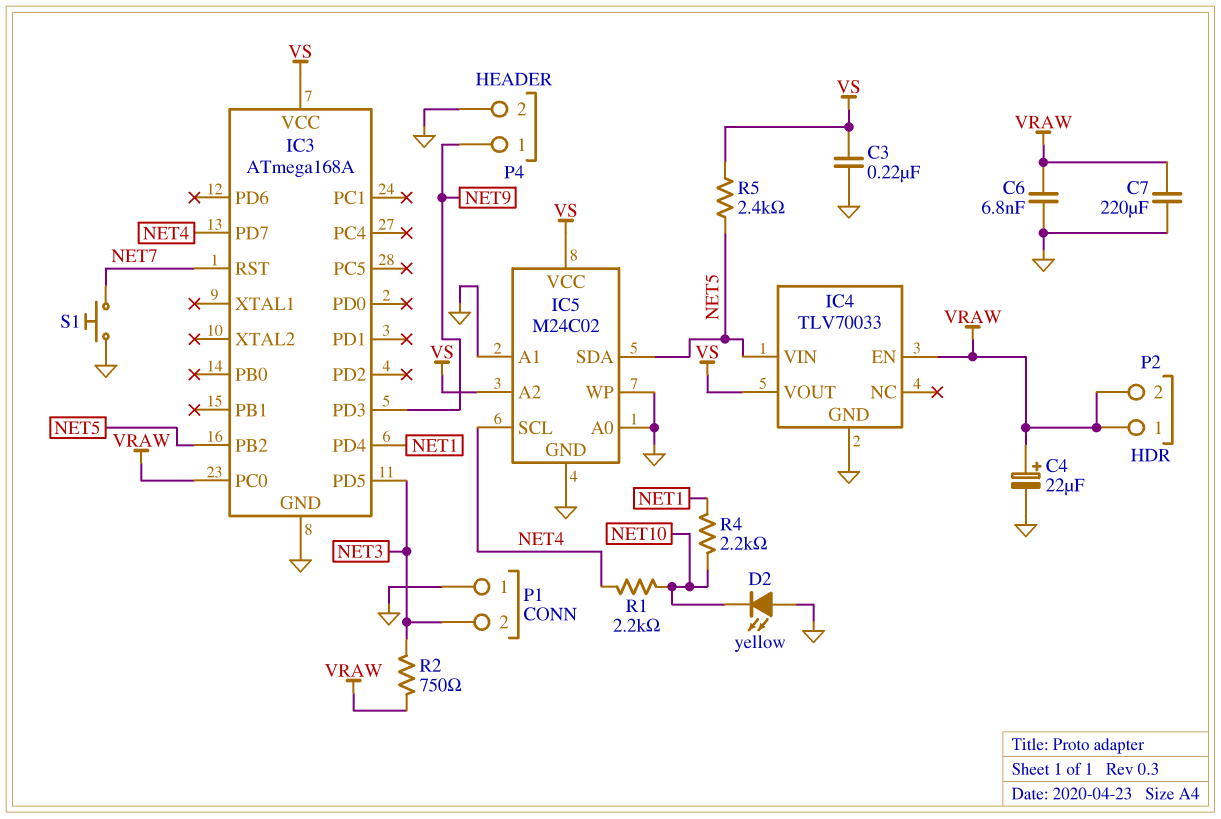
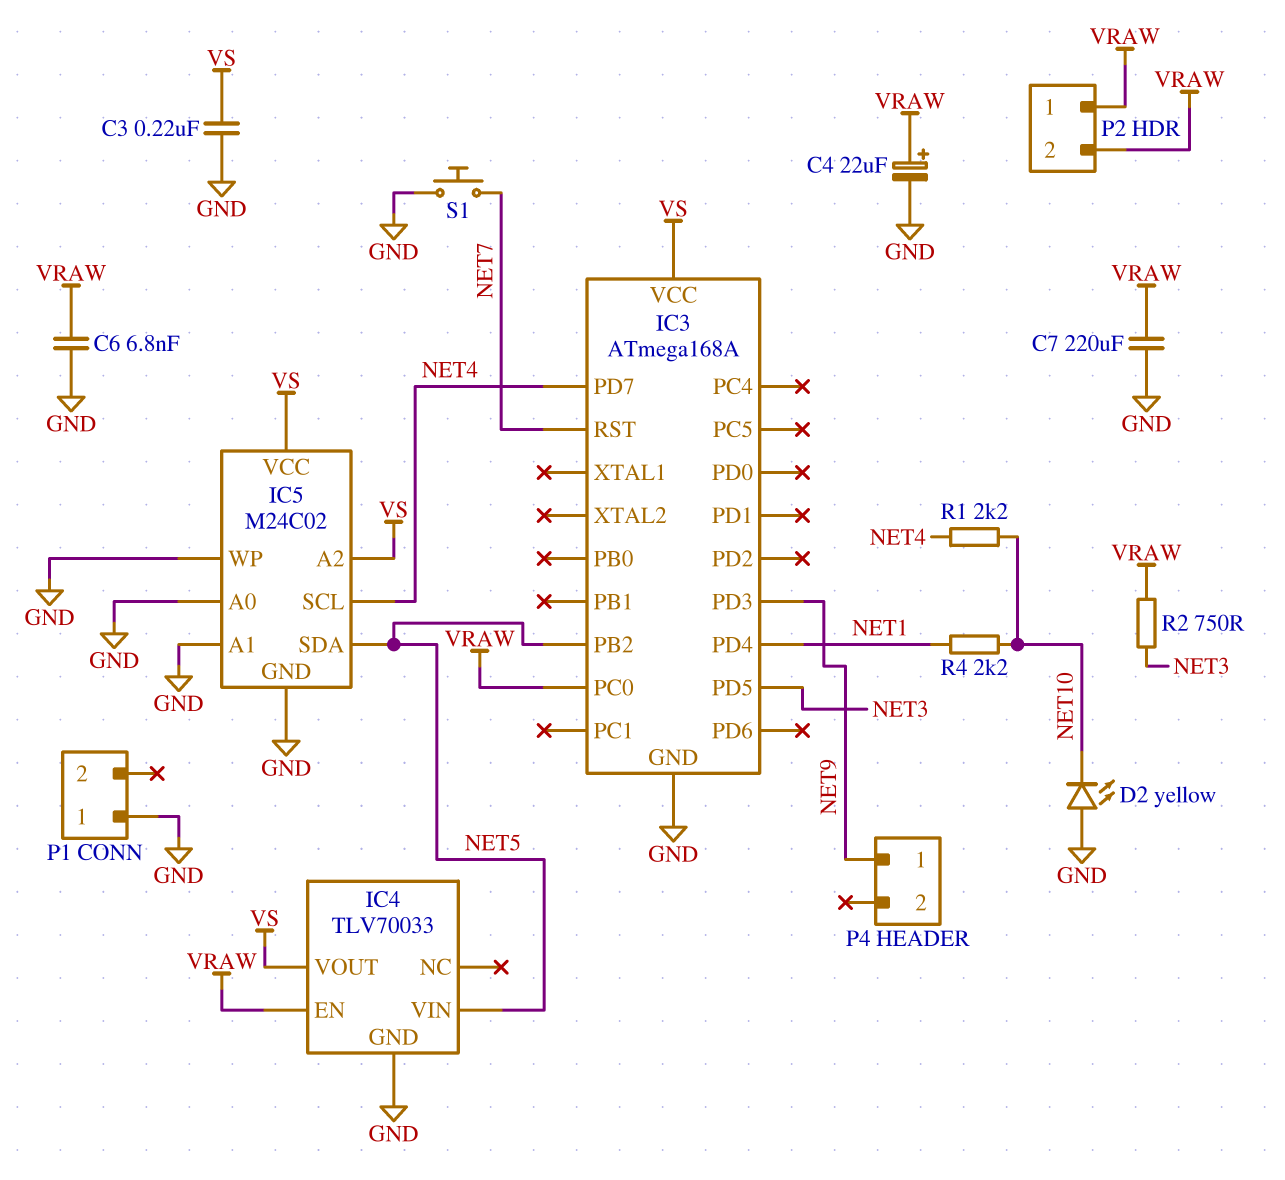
P1 pin 2: NET3 -> none
P4 pin 2: GND -> none
R5: 2.4k (NET5, VS) -> none

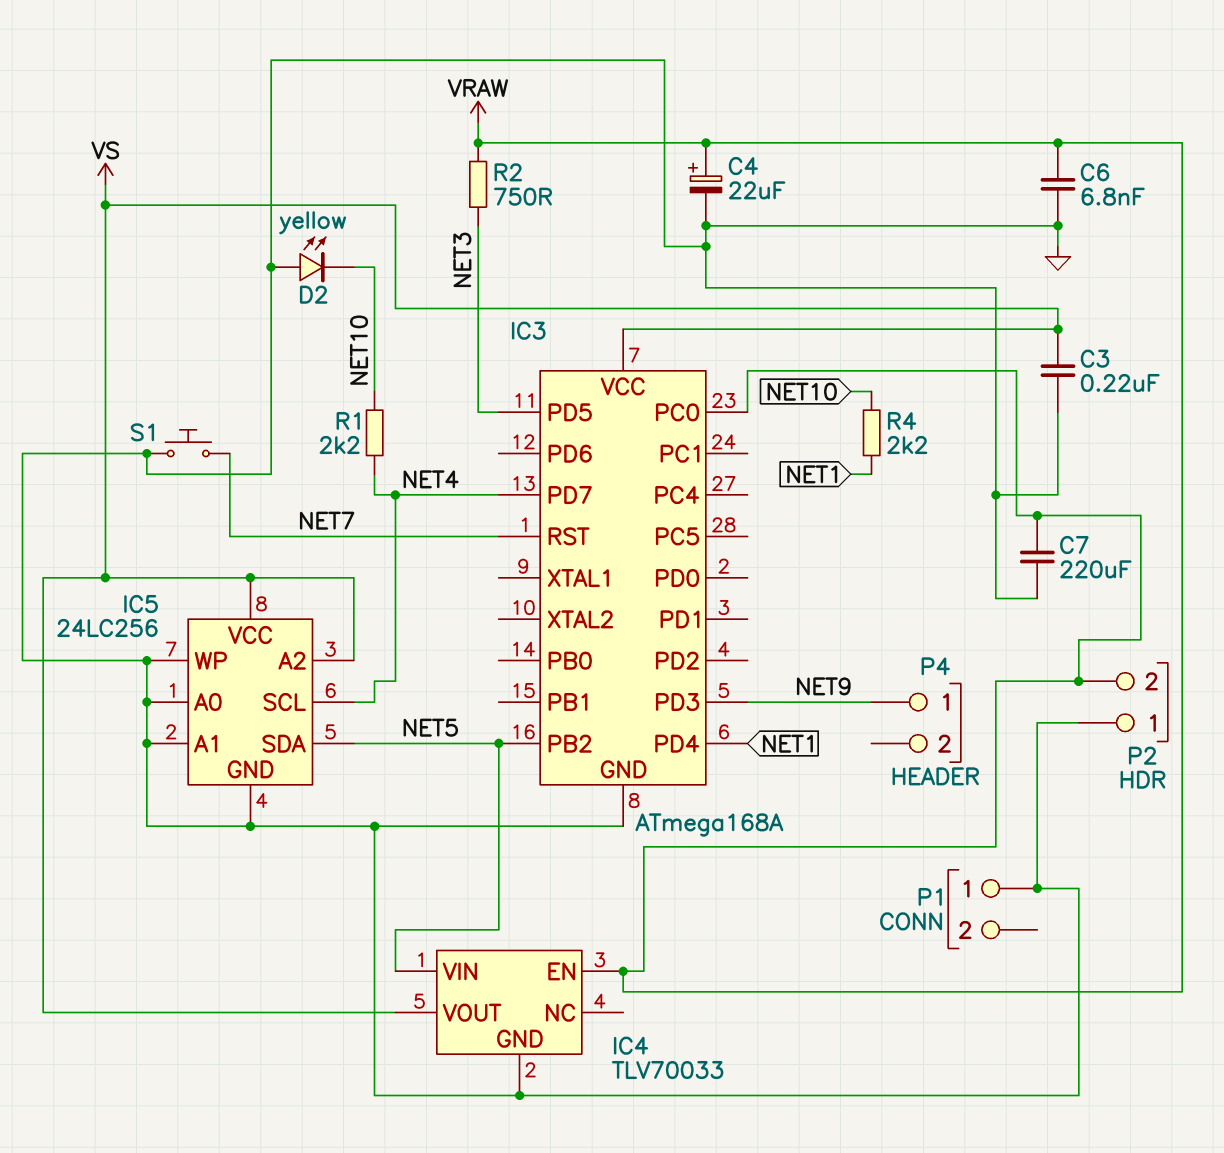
IC5: M24C02 -> 24LC256
P2 pin 1: VRAW -> GND

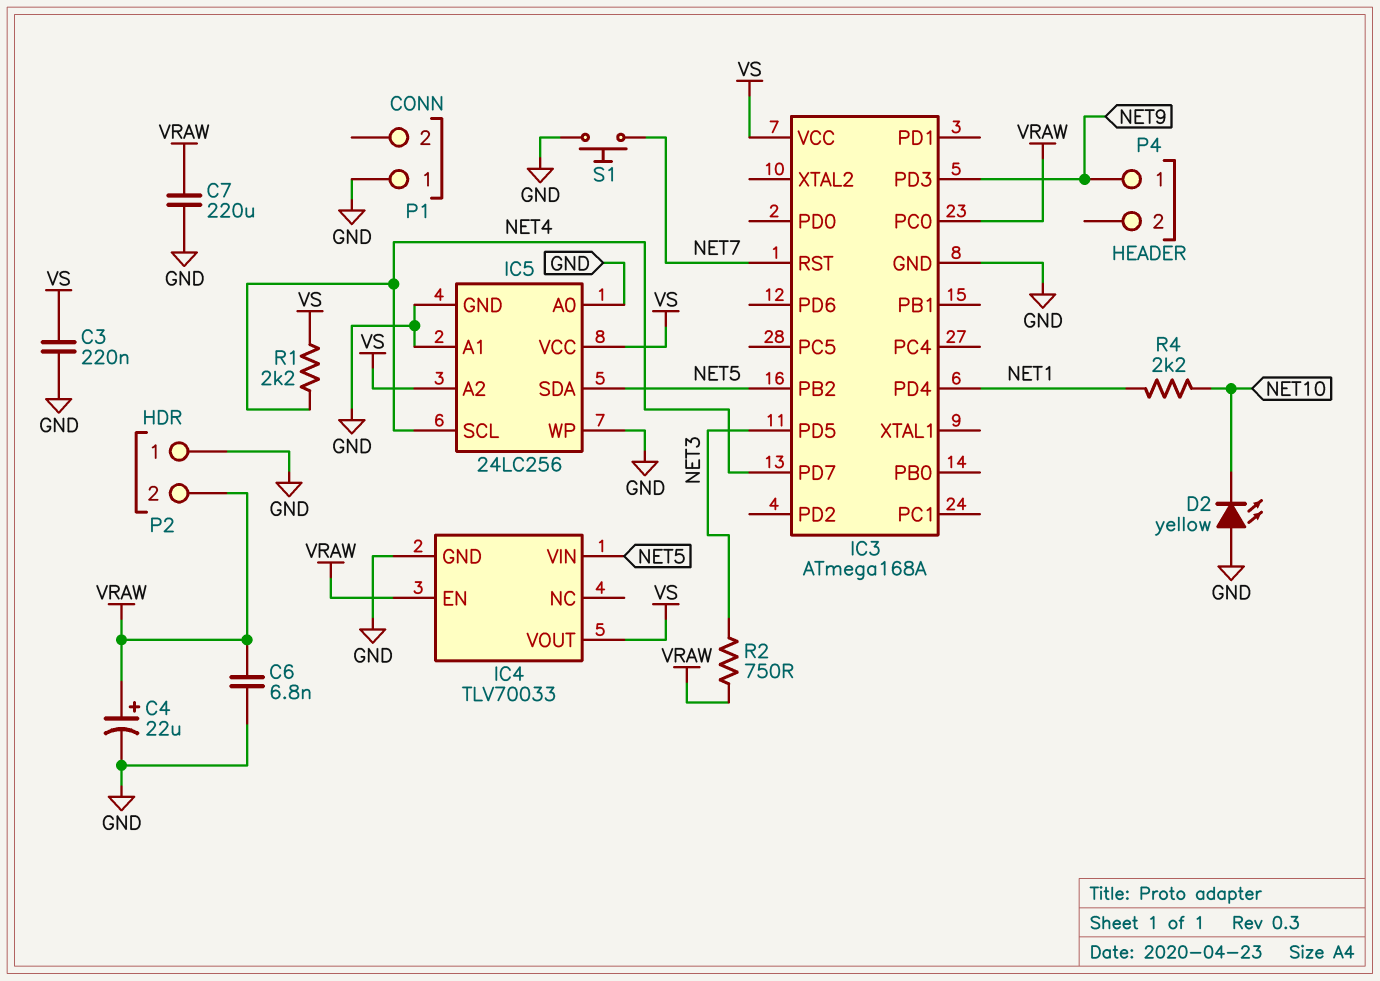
R1: 2.2k (NET4, NET10) -> 2.2k (NET4, VS)

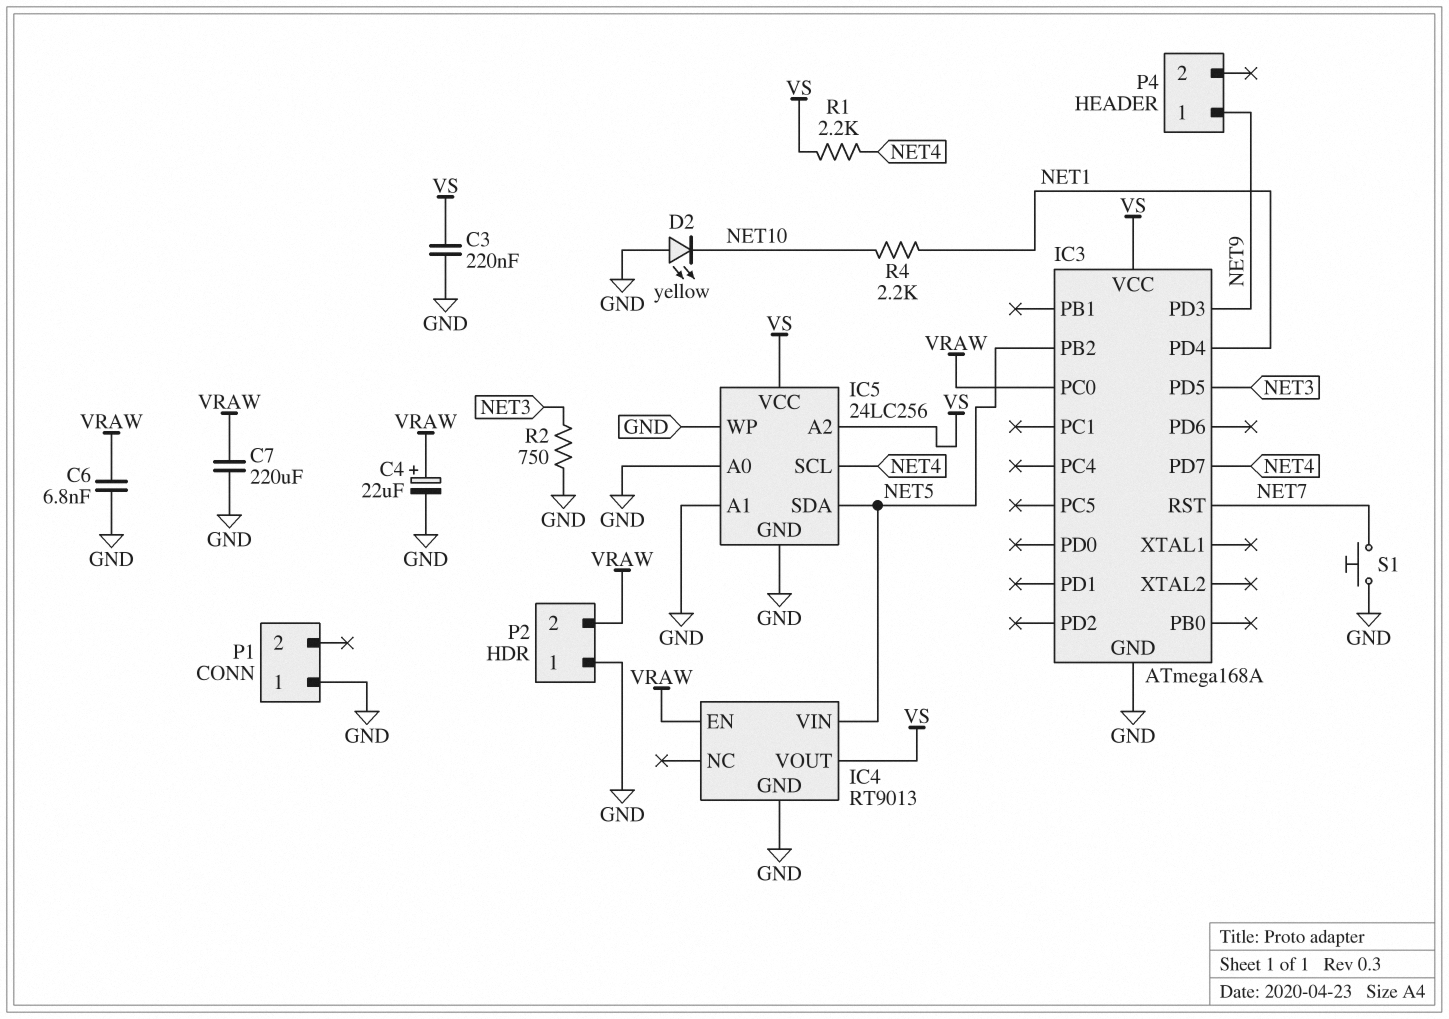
IC4: TLV70033 -> RT9013
R2: 750 (NET3, VRAW) -> 750 (GND, NET3)

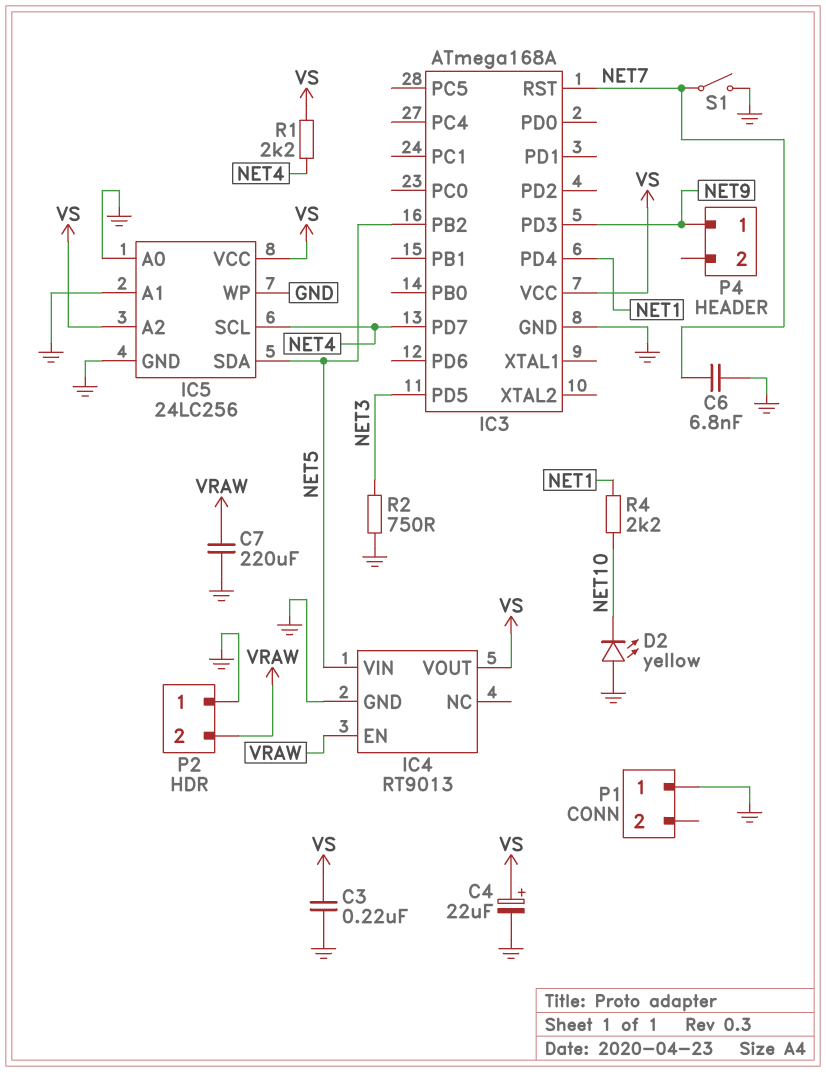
C4: 22uF (plus VRAW, minus GND) -> 22uF (plus VS, minus GND)
C6: 6.8nF (GND, VRAW) -> 6.8nF (GND, NET7)
IC3 pin PC0: VRAW -> none
S1: button (GND, NET7) -> switch (GND, NET7)

